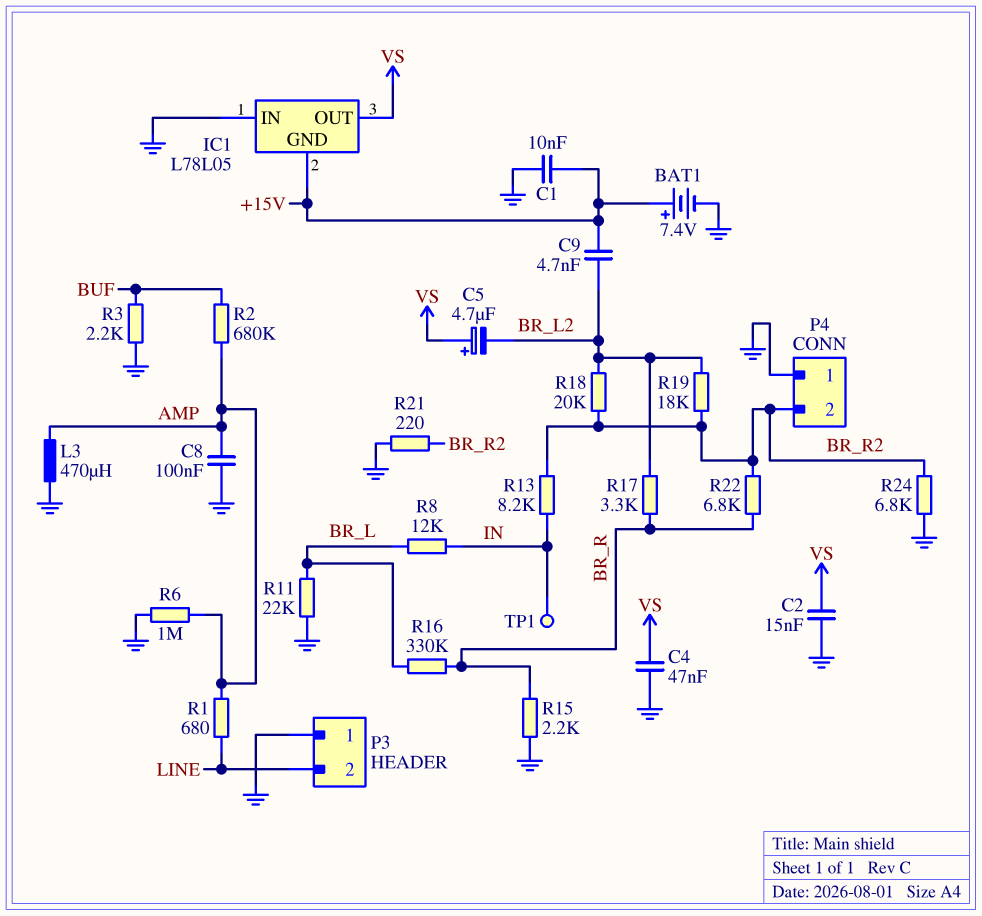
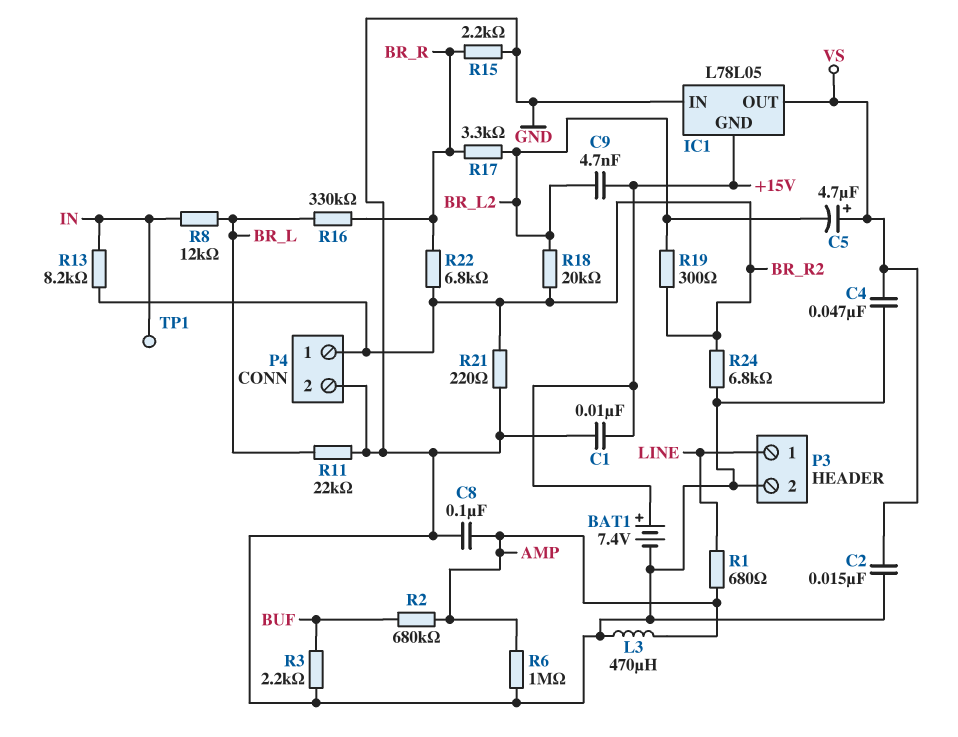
P3 pin 1: GND -> LINE
P3 pin 2: LINE -> GND
P4 pin 1: GND -> BR_R2
P4 pin 2: BR_R2 -> GND
R19: 18k (BR_L2, BR_R2) -> 300 (BR_L2, BR_R2)

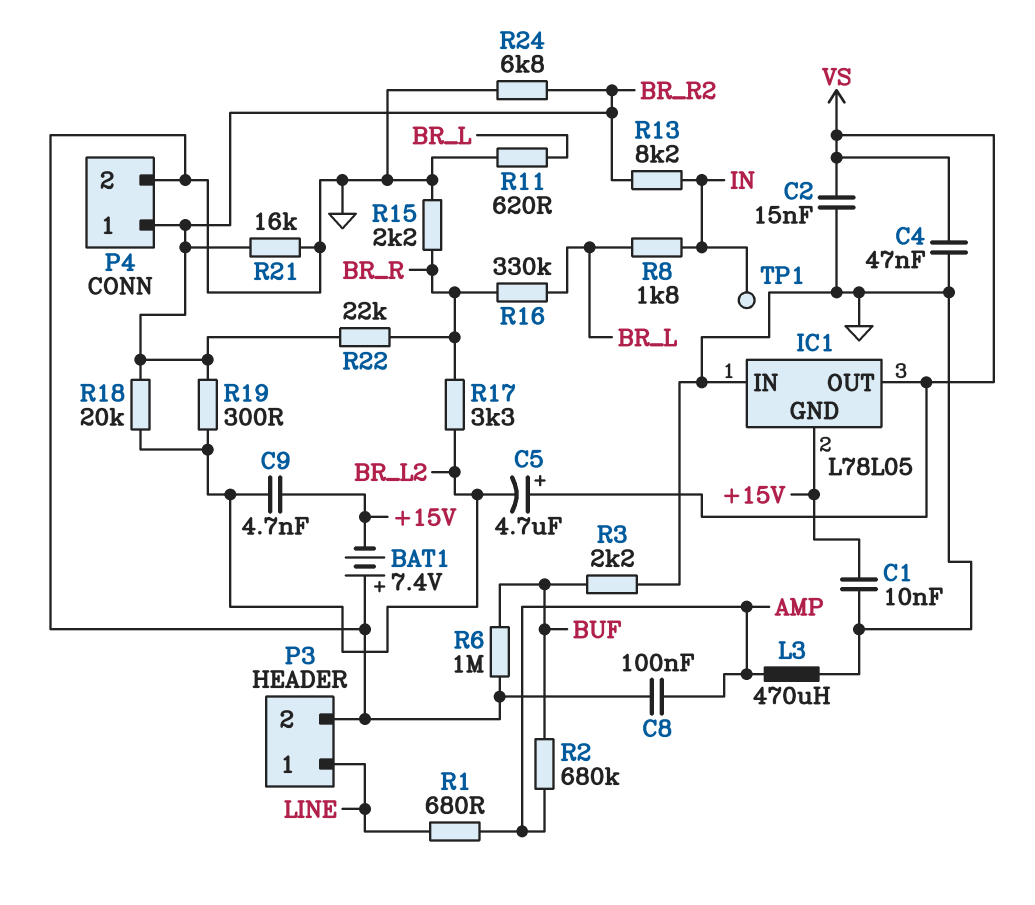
BAT1: 7.4V (plus +15V, minus GND) -> 7.4V (plus GND, minus +15V)
R6: 1M (AMP, GND) -> 1M (BUF, GND)
R8: 12k (BR_L, IN) -> 1.8k (BR_L, IN)
R11: 22k (BR_L, GND) -> 620 (BR_L, GND)
R21: 220 (BR_R2, GND) -> 16k (BR_R2, GND)
R22: 6.8k (BR_R, BR_R2) -> 22k (BR_R, BR_R2)

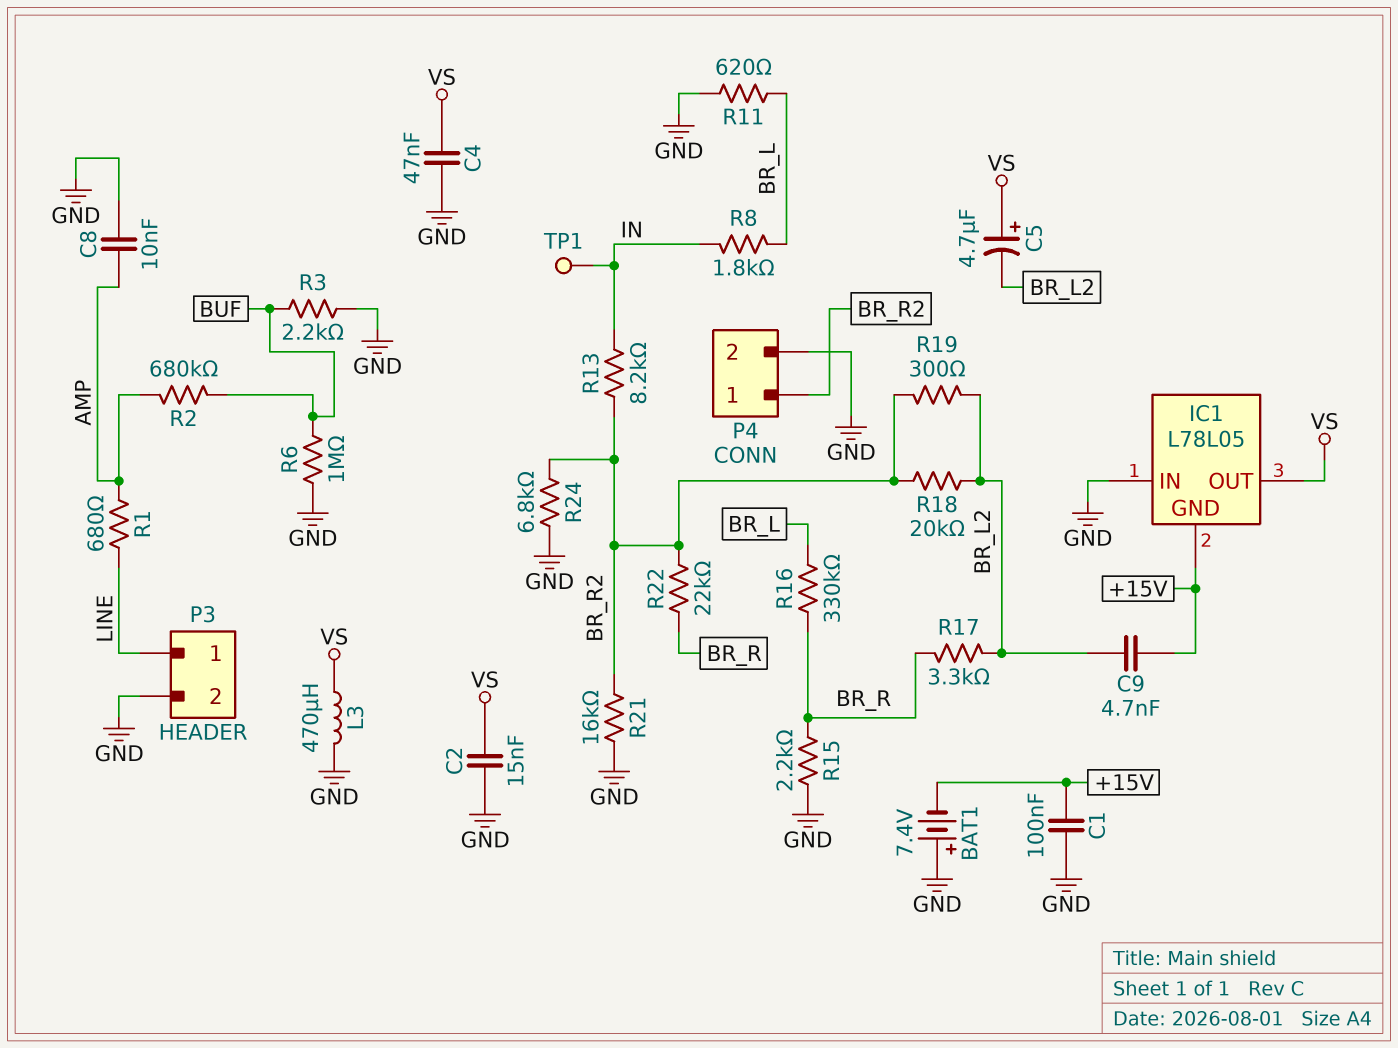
C1: 10nF (+15V, GND) -> 100nF (+15V, GND)
C8: 100nF (AMP, GND) -> 10nF (AMP, GND)
L3: 470uH (AMP, GND) -> 470uH (GND, VS)

